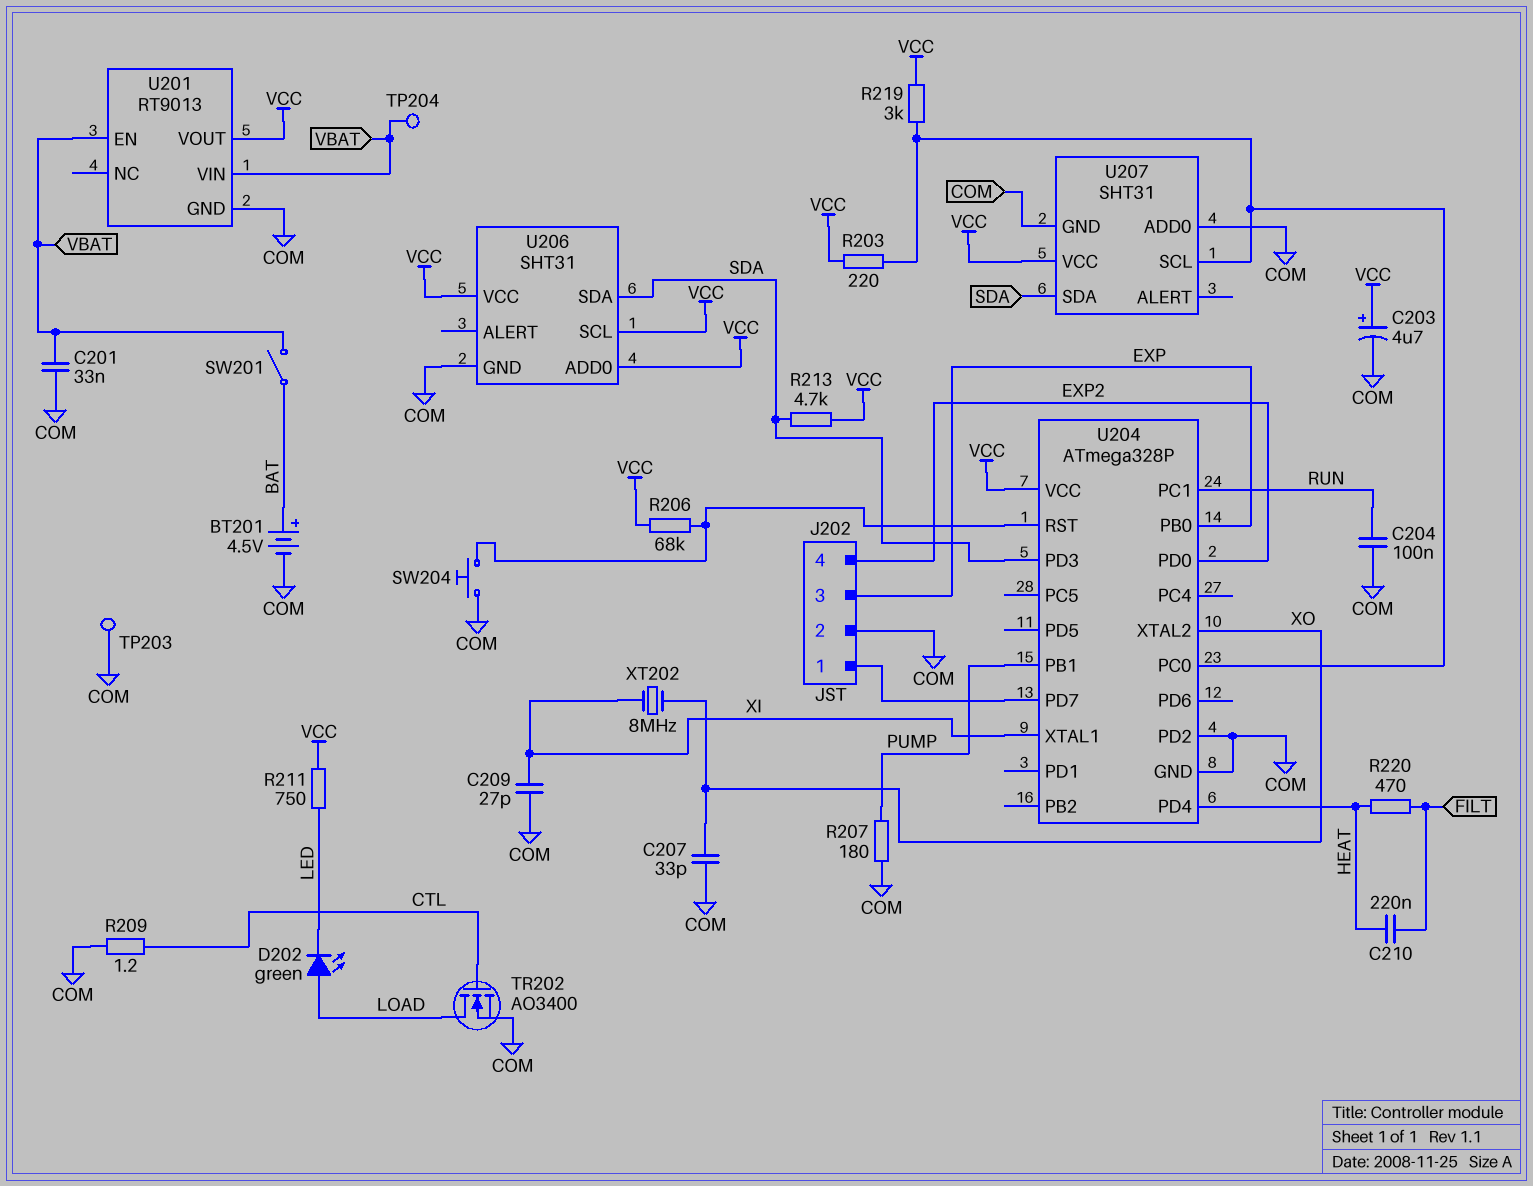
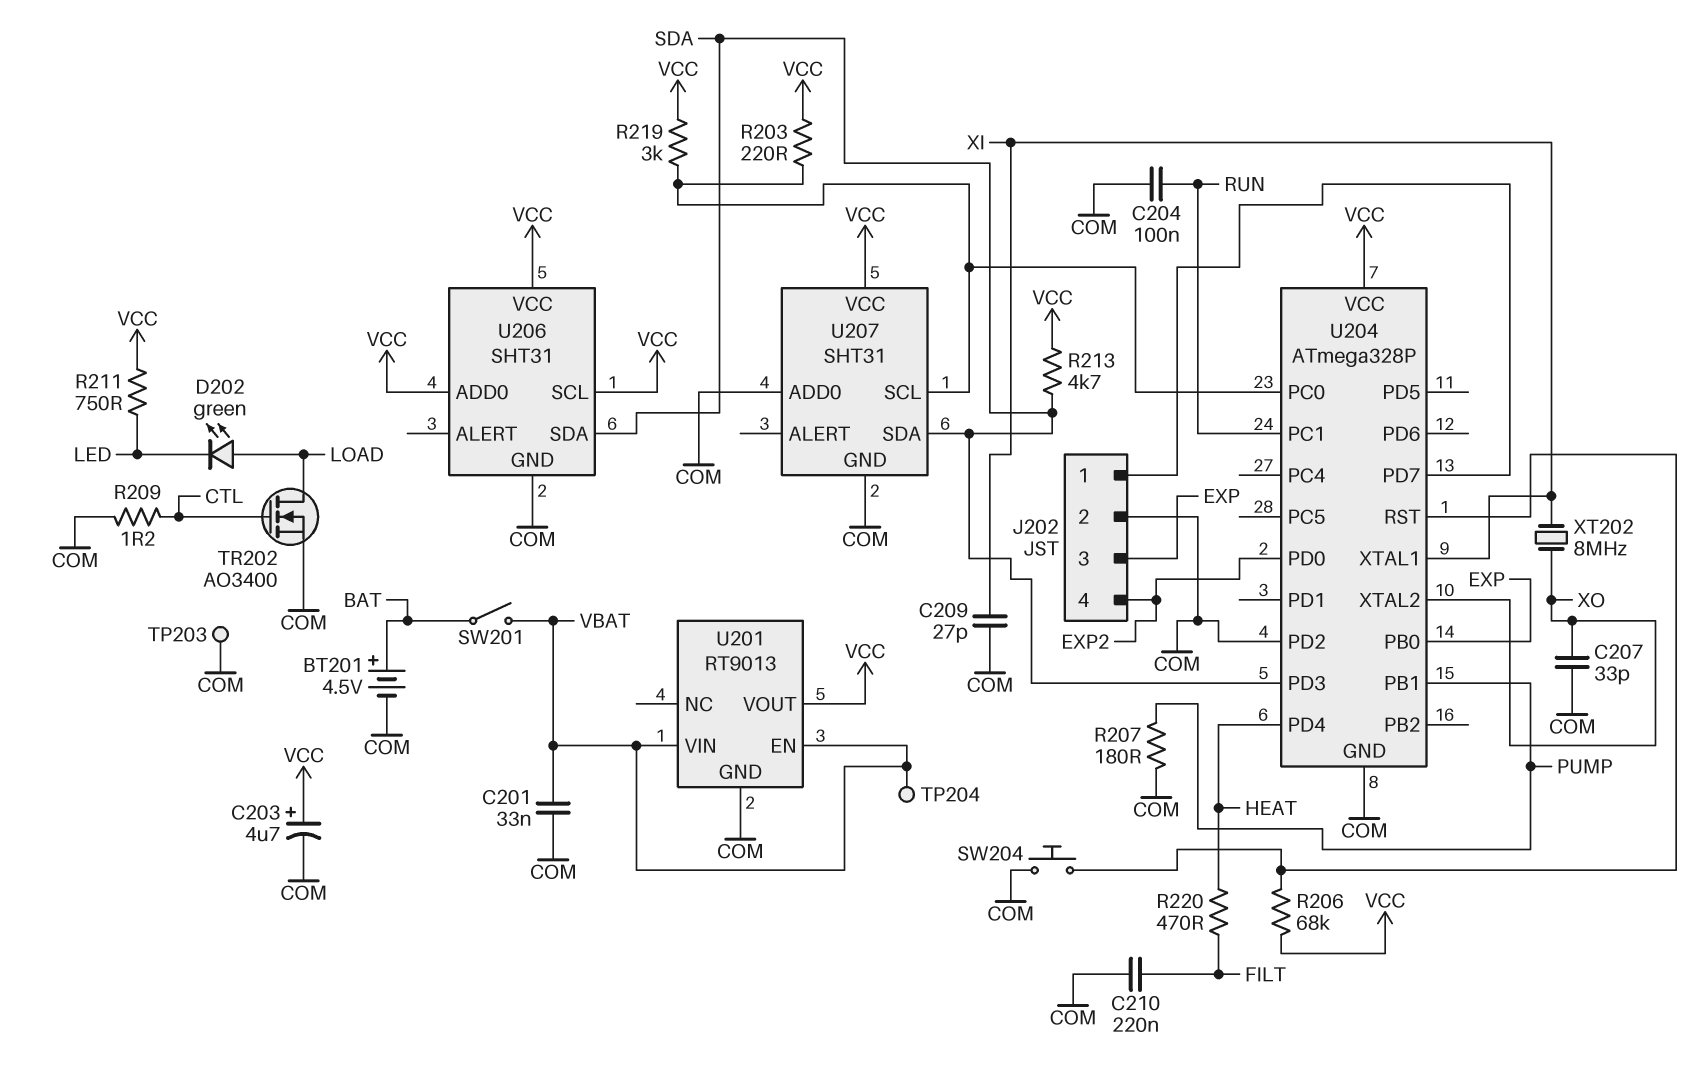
C210: 220nF (FILT, HEAT) -> 220nF (COM, FILT)

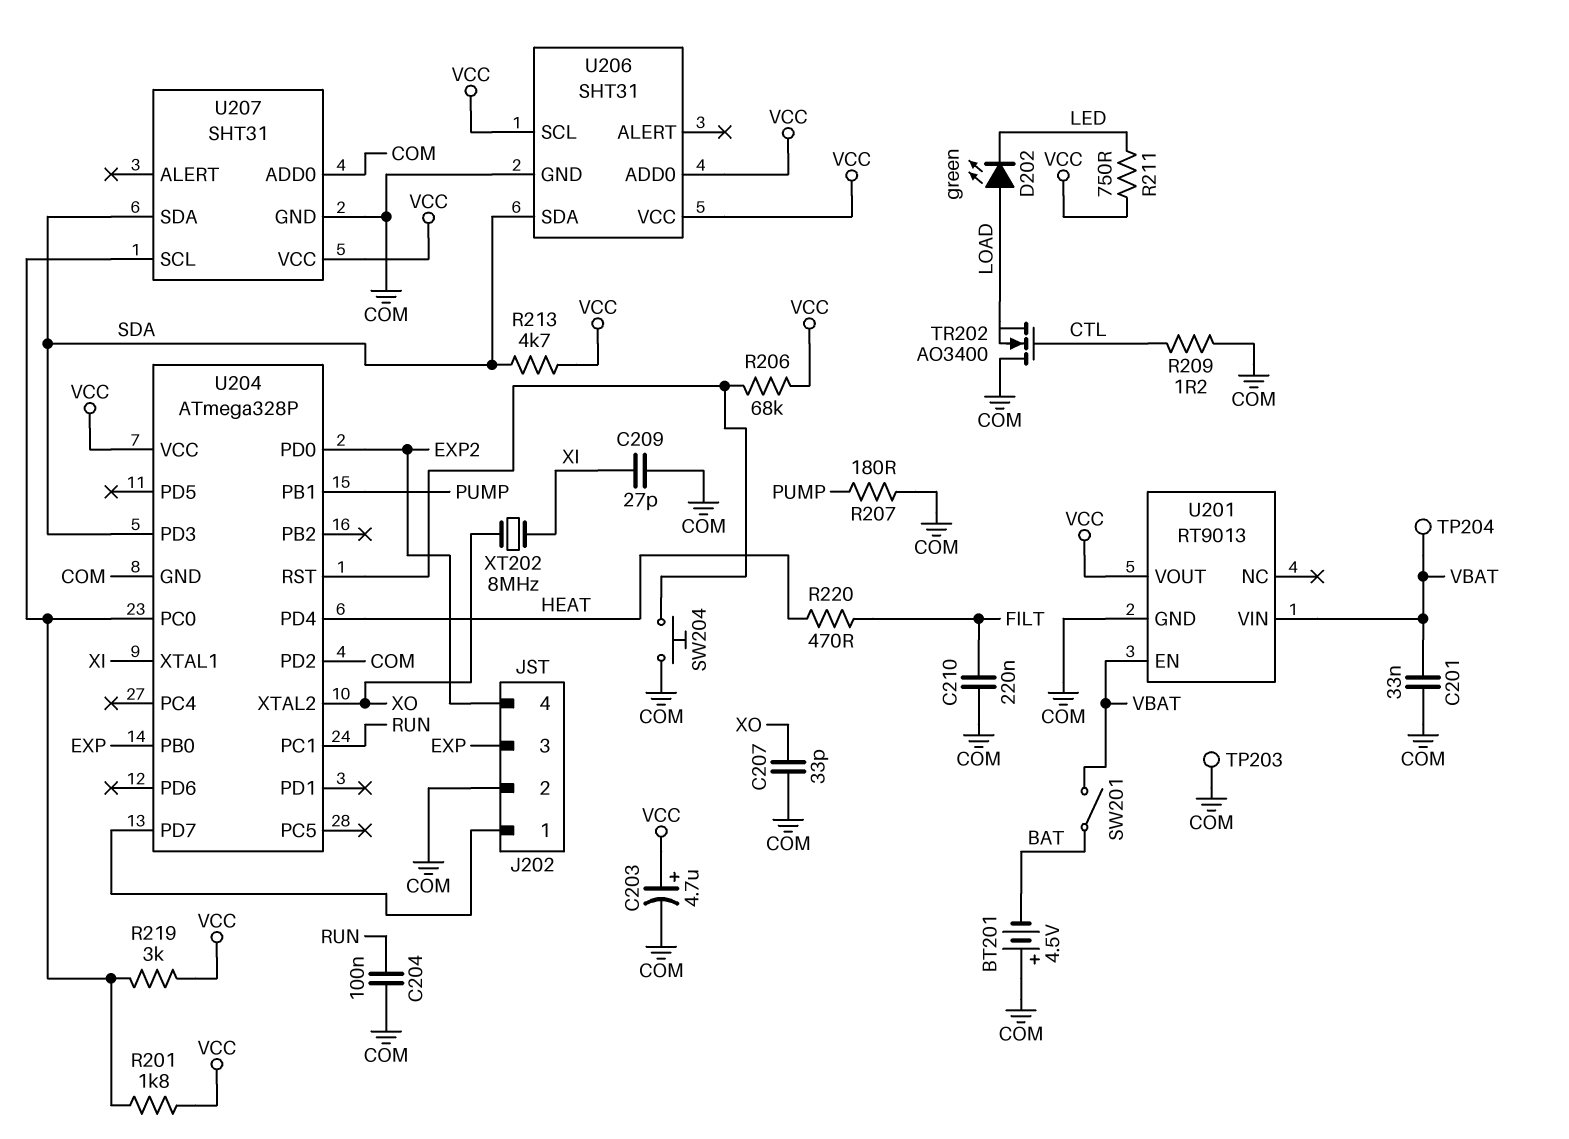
BT201: 4.5V (plus BAT, minus COM) -> 4.5V (plus COM, minus BAT)
R201: none -> 1.8k (U204/PC0, VCC)
R203: 220 (U204/PC0, VCC) -> none
TR202: NMOS AO3400 (G CTL, D LOAD, S COM) -> NMOS AO3400 (G CTL, D COM, S LOAD)

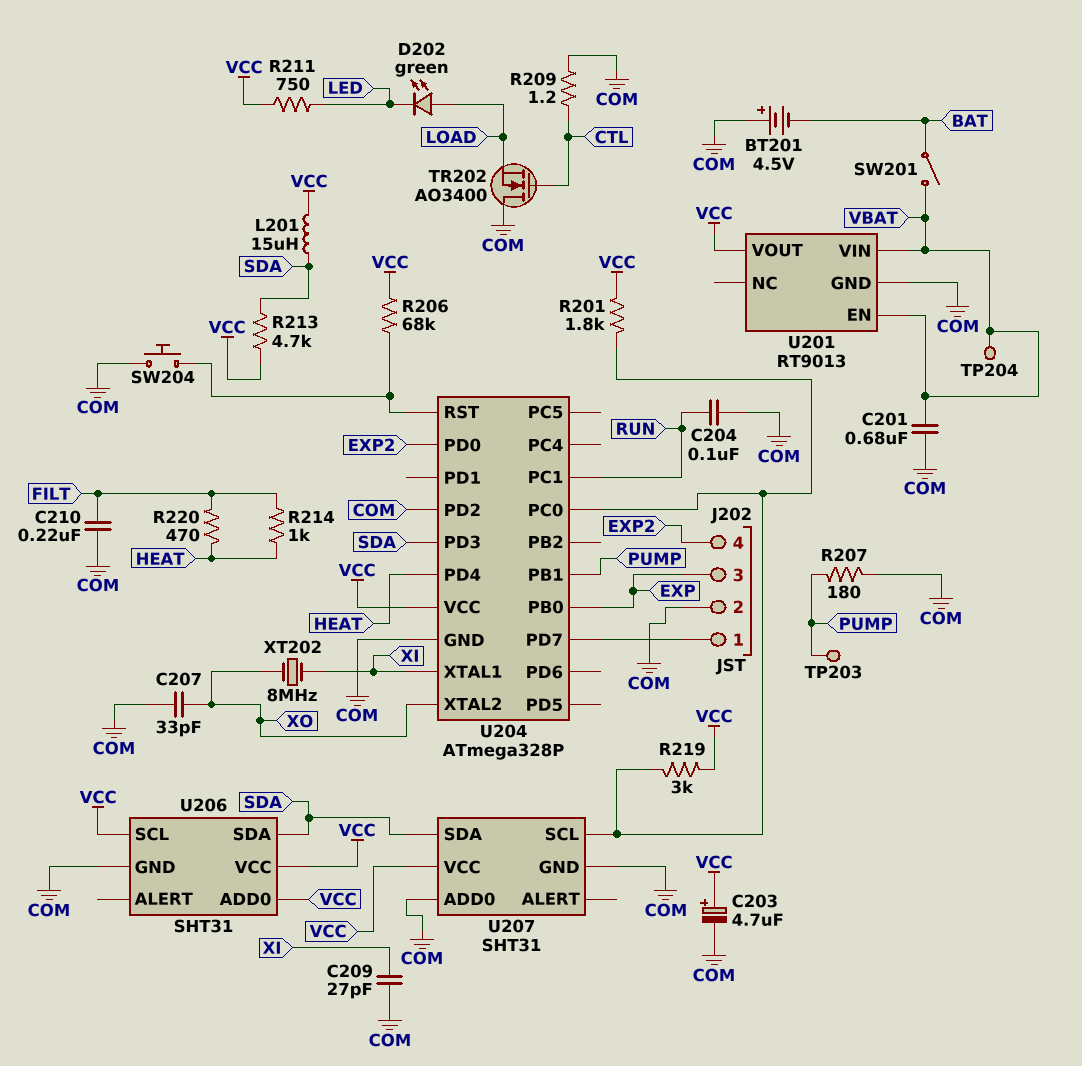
C201: 33nF (COM, VBAT) -> 680nF (COM, VBAT)
L201: none -> 15uH (SDA, VCC)
R214: none -> 1k (FILT, HEAT)
TP203: test point (COM) -> test point (PUMP)

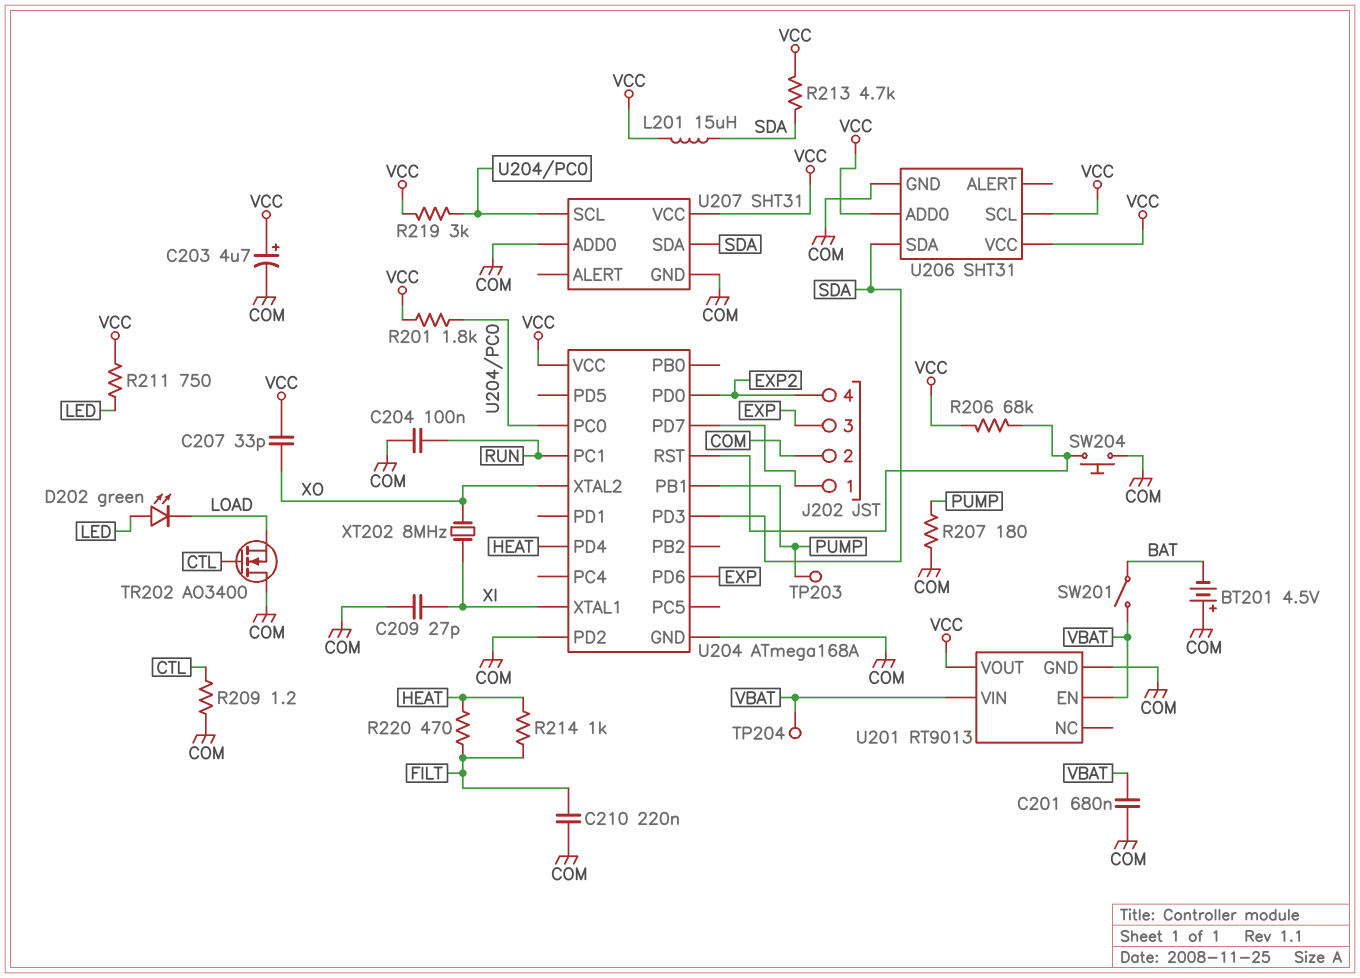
C207: 33pF (COM, XO) -> 33pF (VCC, XO)
D202: LED green (A LOAD, K LED) -> LED green (A LED, K LOAD)
U204: ATmega328P -> ATmega168A
U204 pin PB0: EXP -> none
U204 pin PD6: none -> EXP

